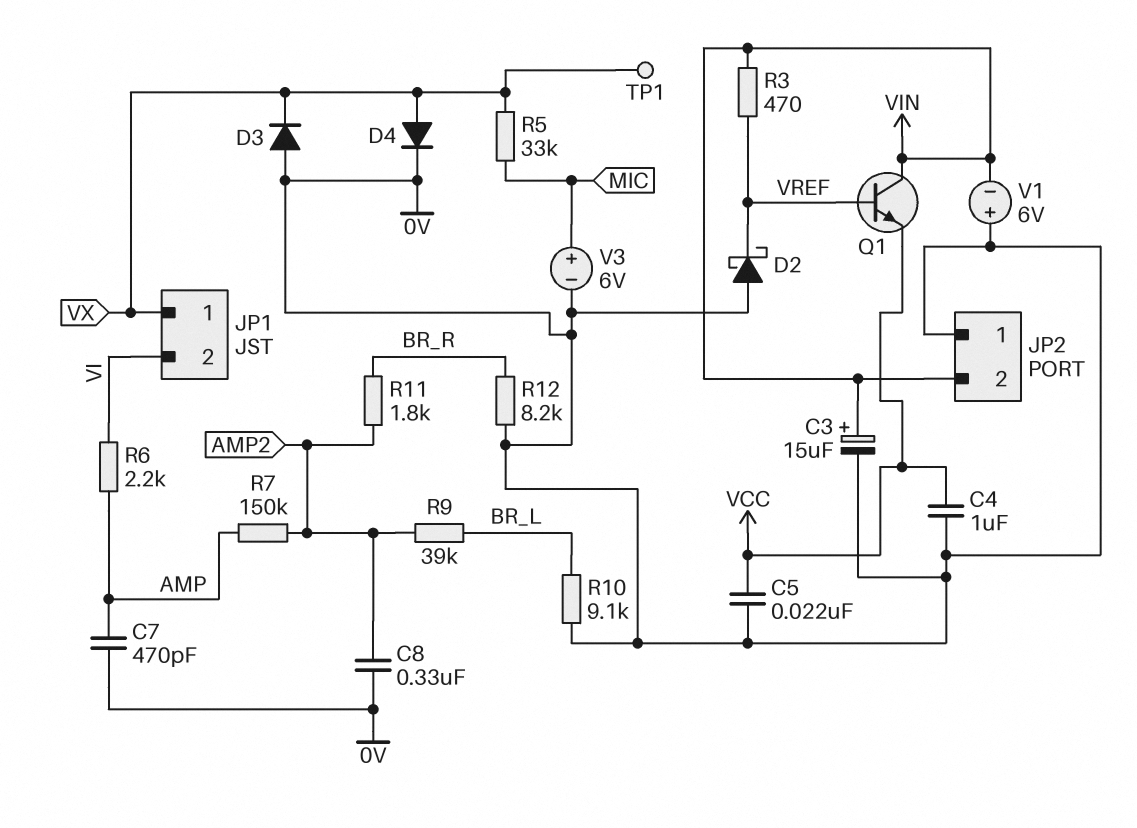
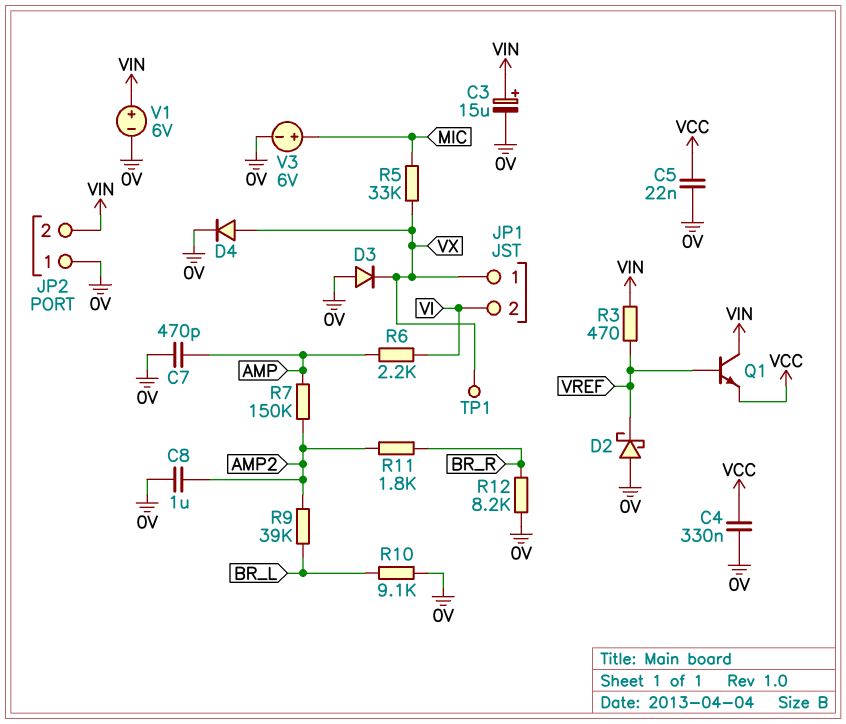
C4: 1uF (0V, VCC) -> 330nF (0V, VCC)
C8: 330nF (0V, AMP2) -> 1uF (0V, AMP2)
V1: 6V (plus 0V, minus VIN) -> 6V (plus VIN, minus 0V)

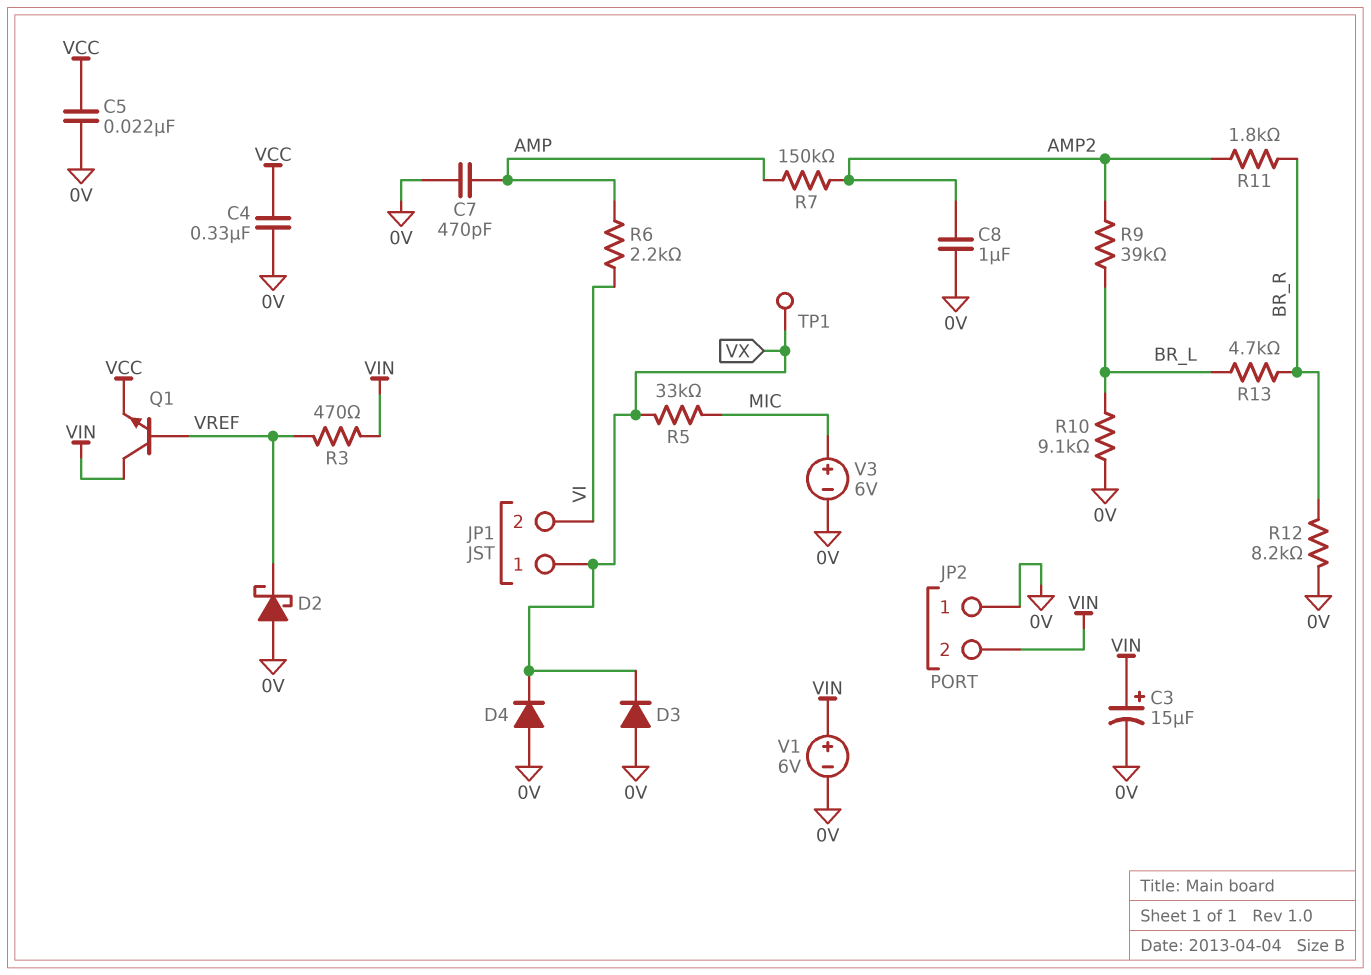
D4: diode (A VX, K 0V) -> diode (A 0V, K VX)
R13: none -> 4.7k (BR_L, BR_R)

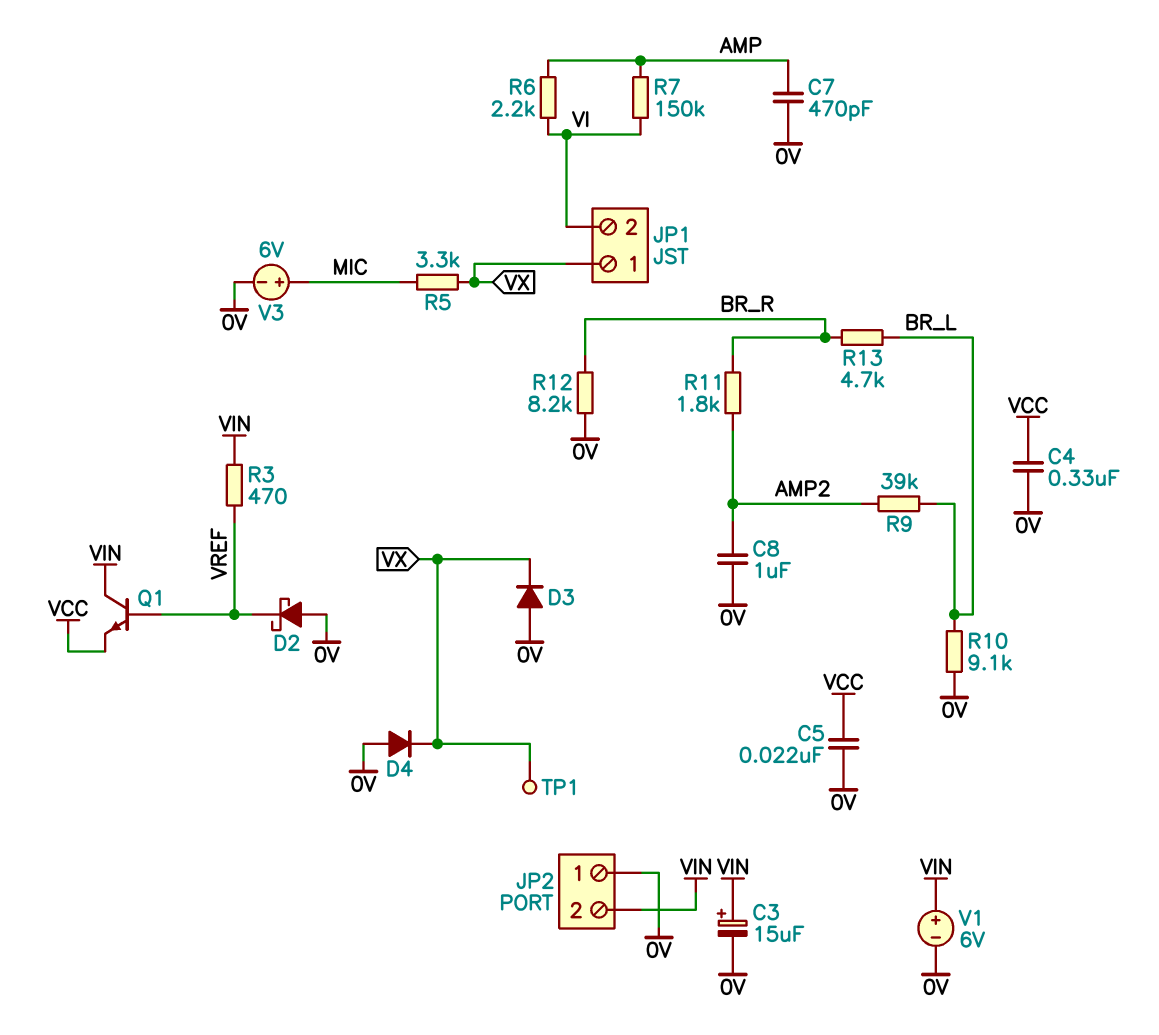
R5: 33k (MIC, VX) -> 3.3k (MIC, VX)
R7: 150k (AMP, AMP2) -> 150k (AMP, VI)

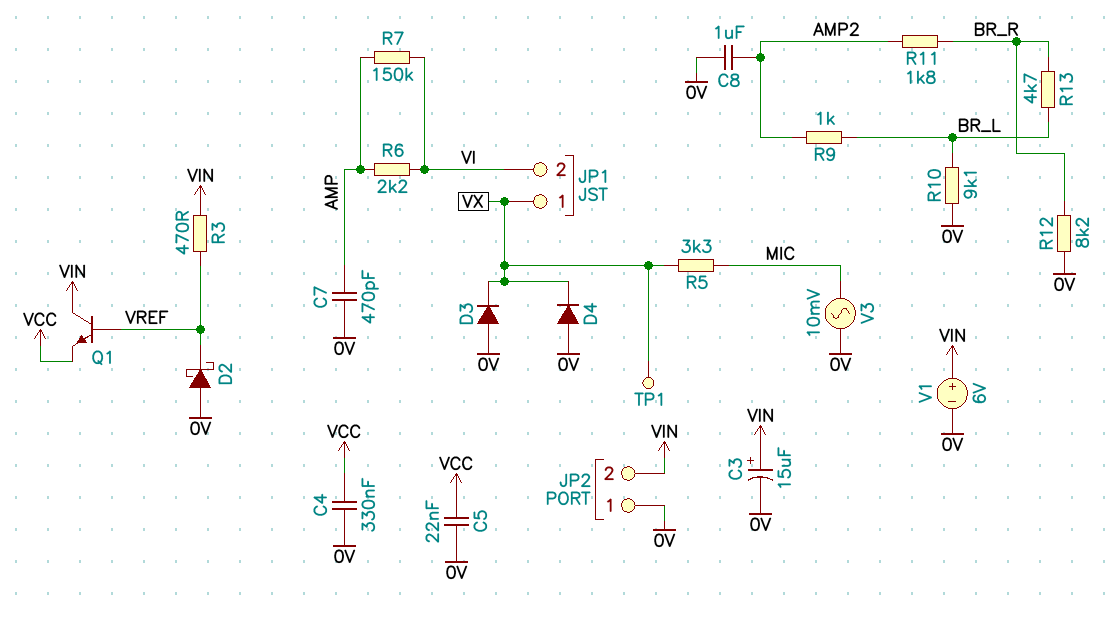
R9: 39k (AMP2, BR_L) -> 1k (AMP2, BR_L)
V3: 6V (plus MIC, minus 0V) -> AC 10mV (0V, MIC)

